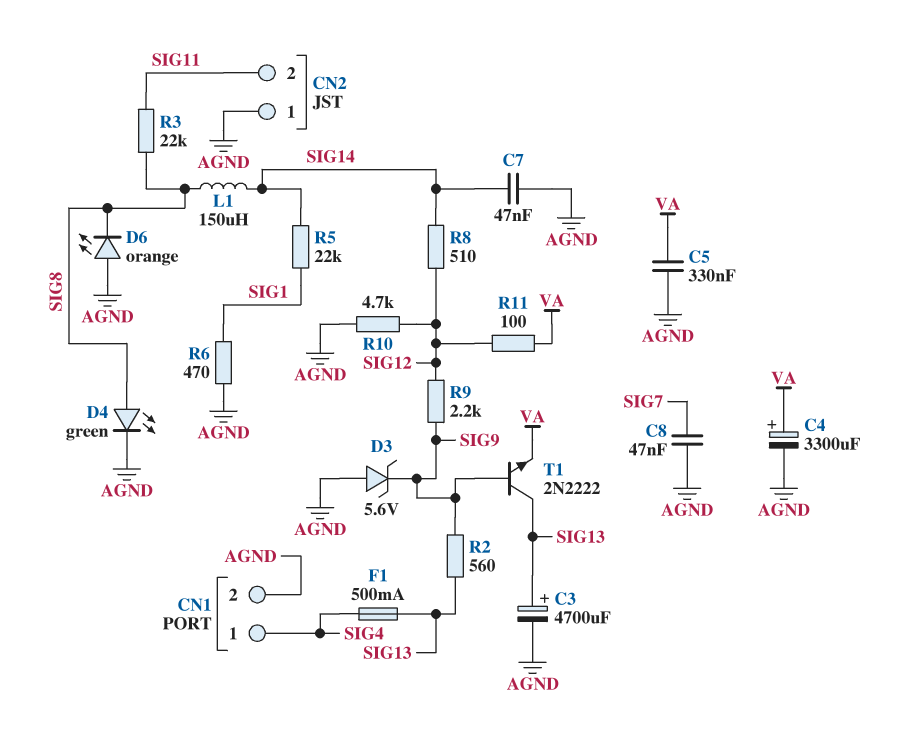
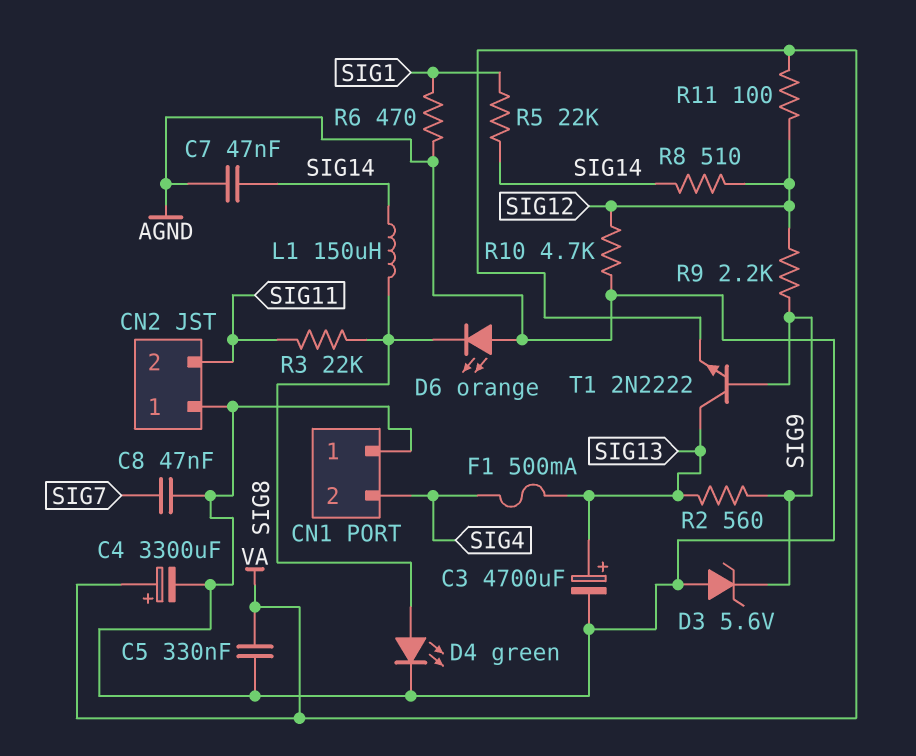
CN1 pin 1: SIG4 -> AGND
CN1 pin 2: AGND -> SIG4

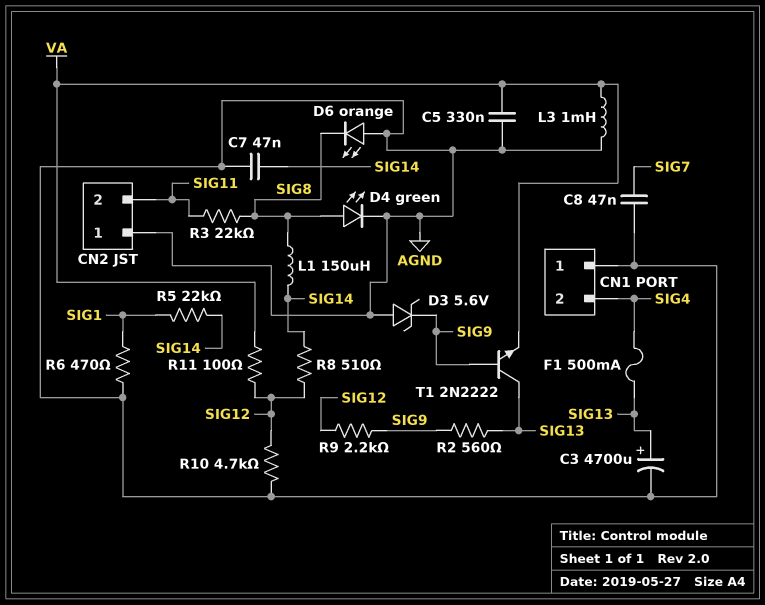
C4: 3300uF (plus VA, minus AGND) -> none
L3: none -> 1mH (AGND, VA)

